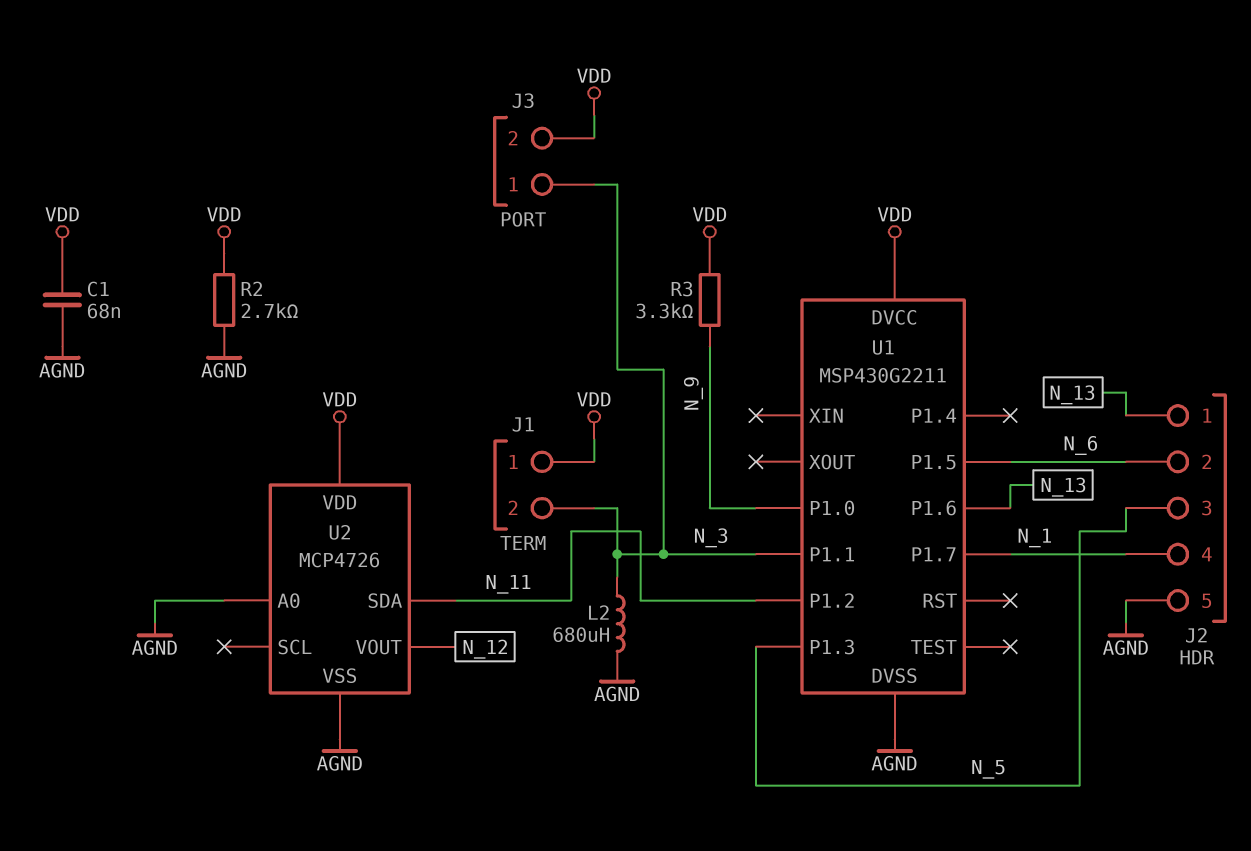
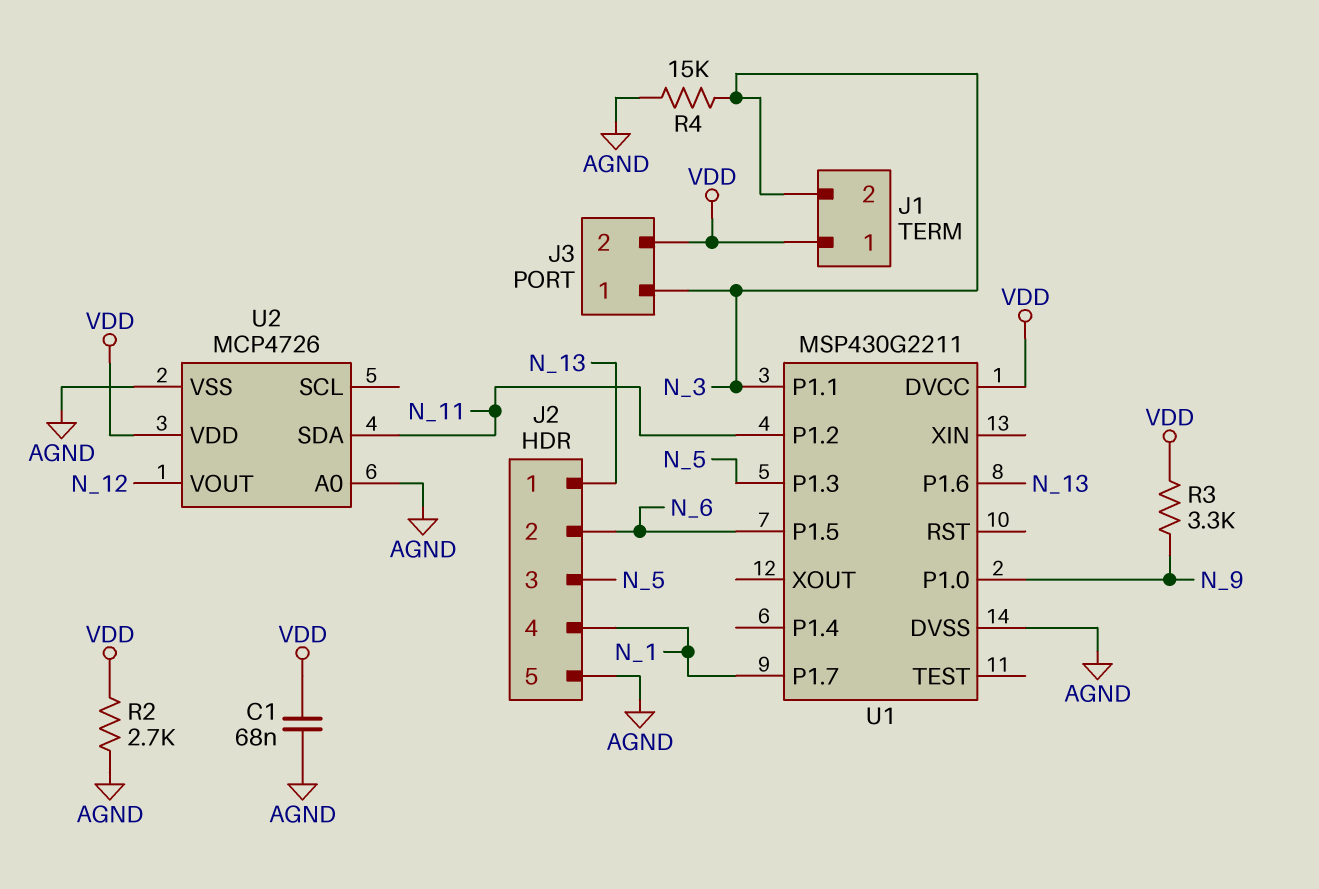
L2: 680uH (AGND, N_3) -> none
R4: none -> 15k (AGND, N_3)

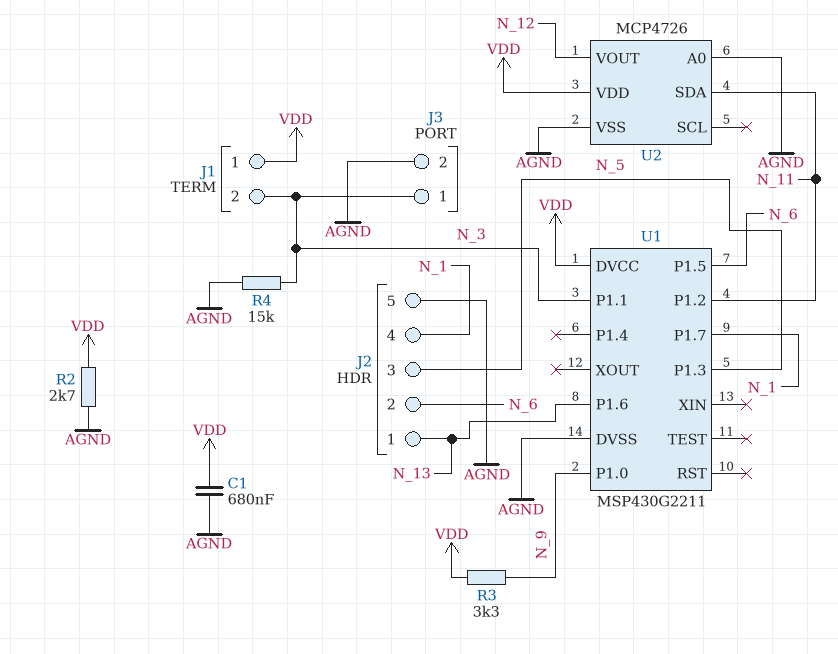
C1: 68nF (AGND, VDD) -> 680nF (AGND, VDD)
J3 pin 2: VDD -> AGND

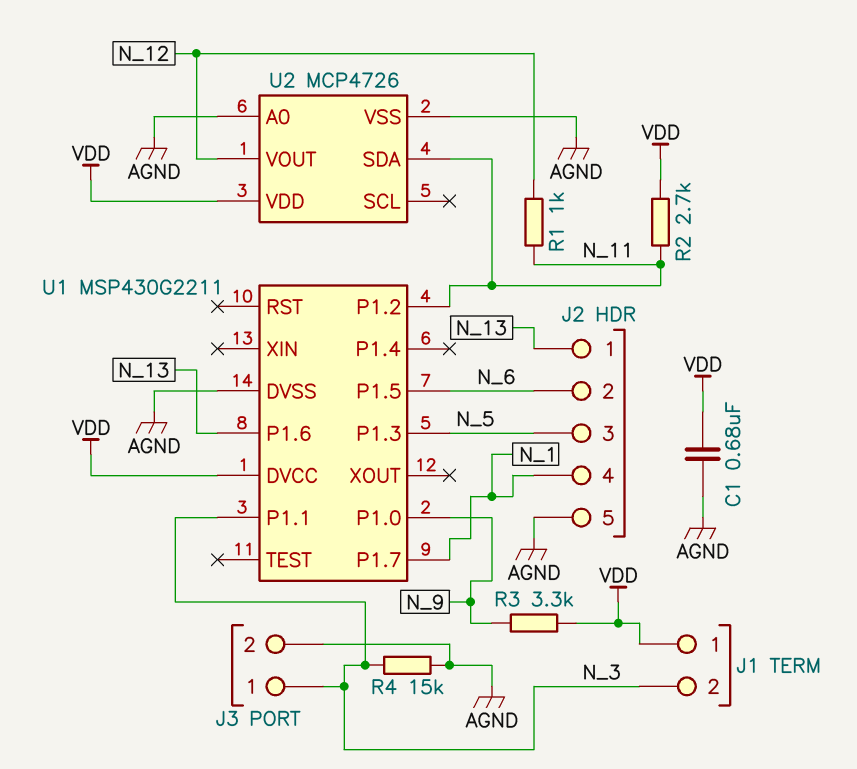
R1: none -> 1k (N_11, N_12)
R2: 2.7k (AGND, VDD) -> 2.7k (N_11, VDD)

